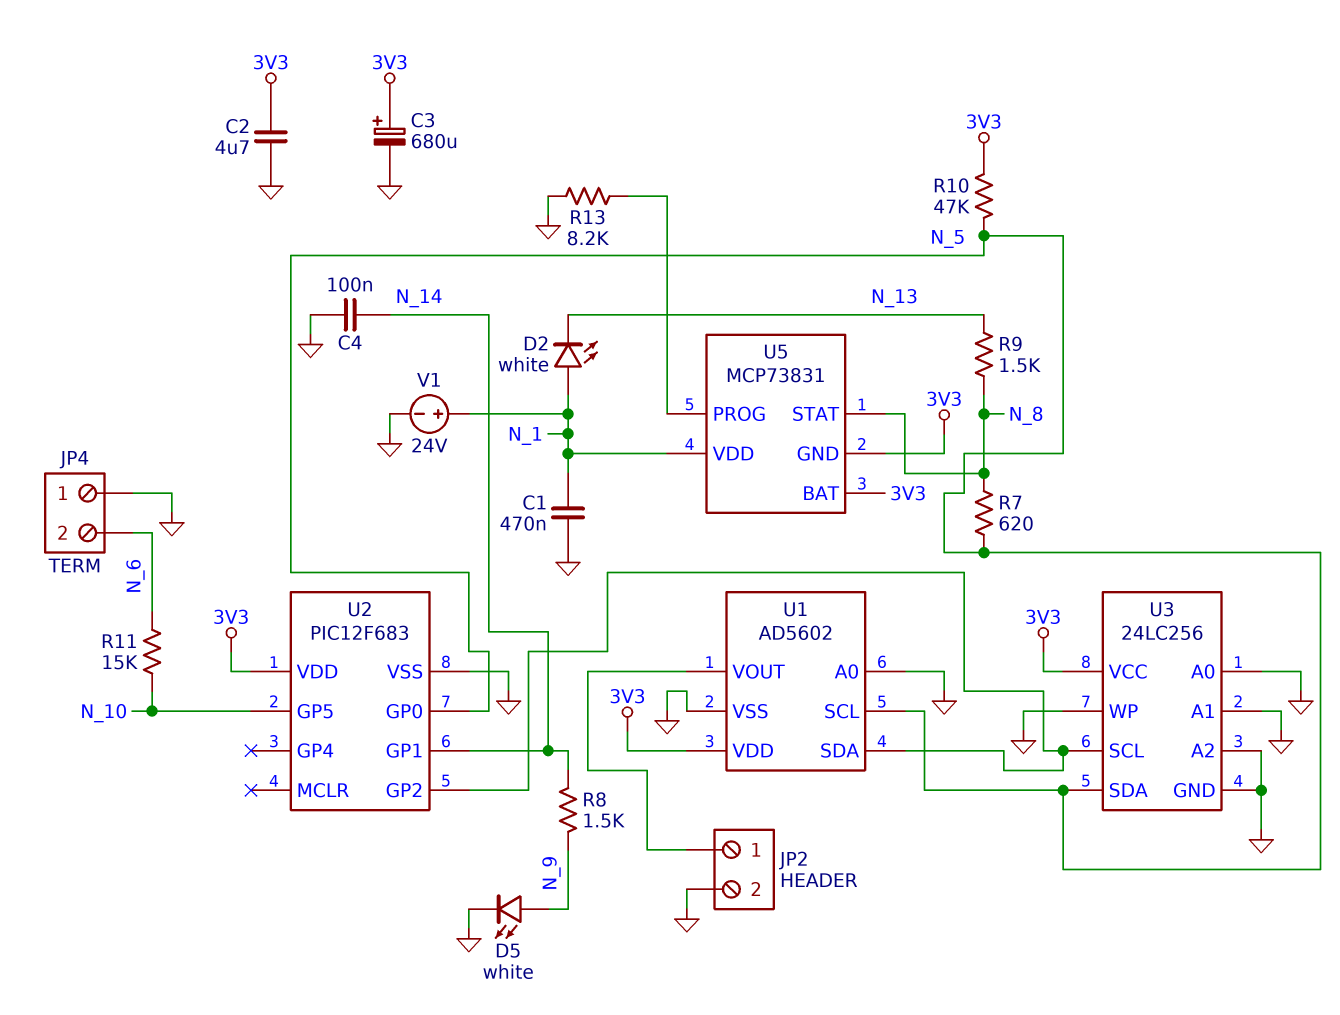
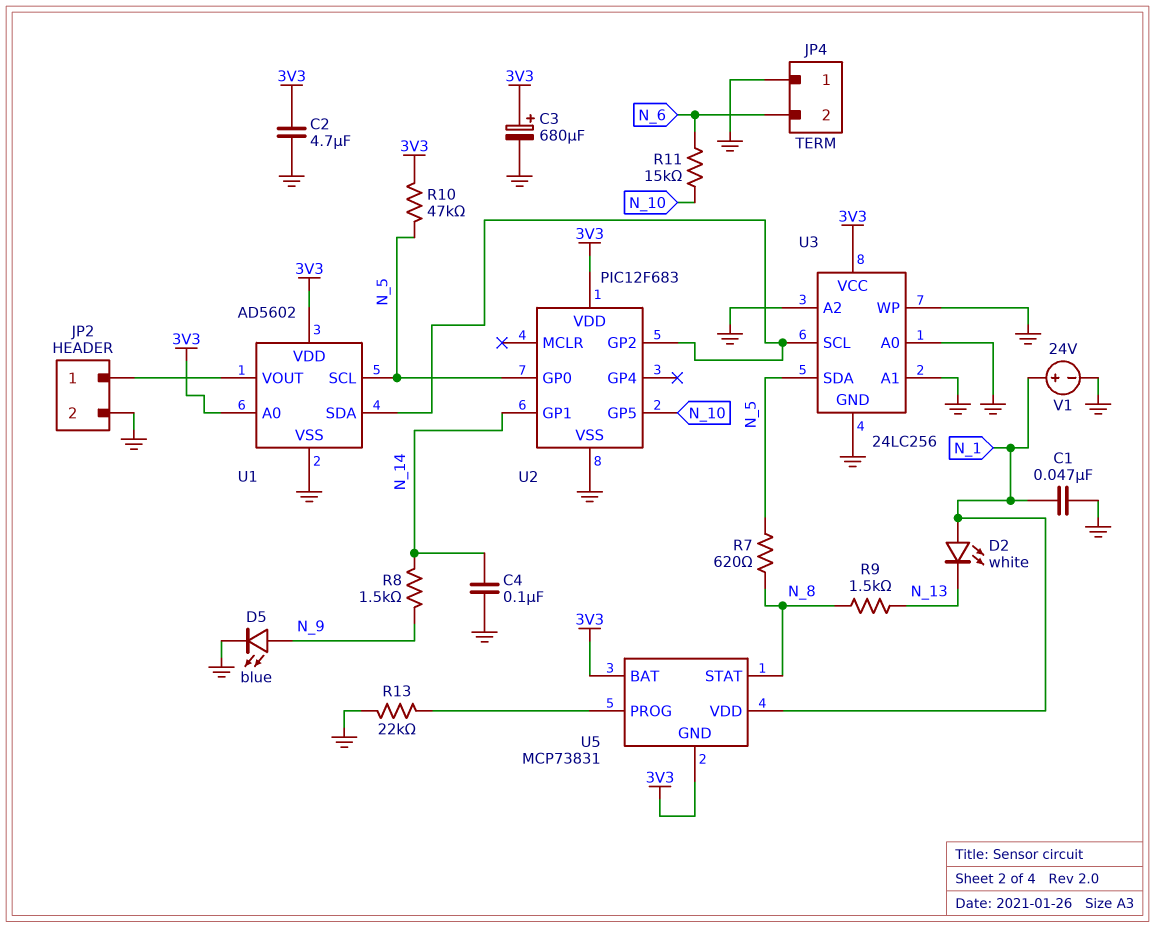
C1: 470nF (GND, N_1) -> 47nF (GND, N_1)
D5: LED white (A N_9, K GND) -> LED blue (A N_9, K GND)
R13: 8.2k (GND, U5/PROG) -> 22k (GND, U5/PROG)
U1 pin A0: GND -> 3V3

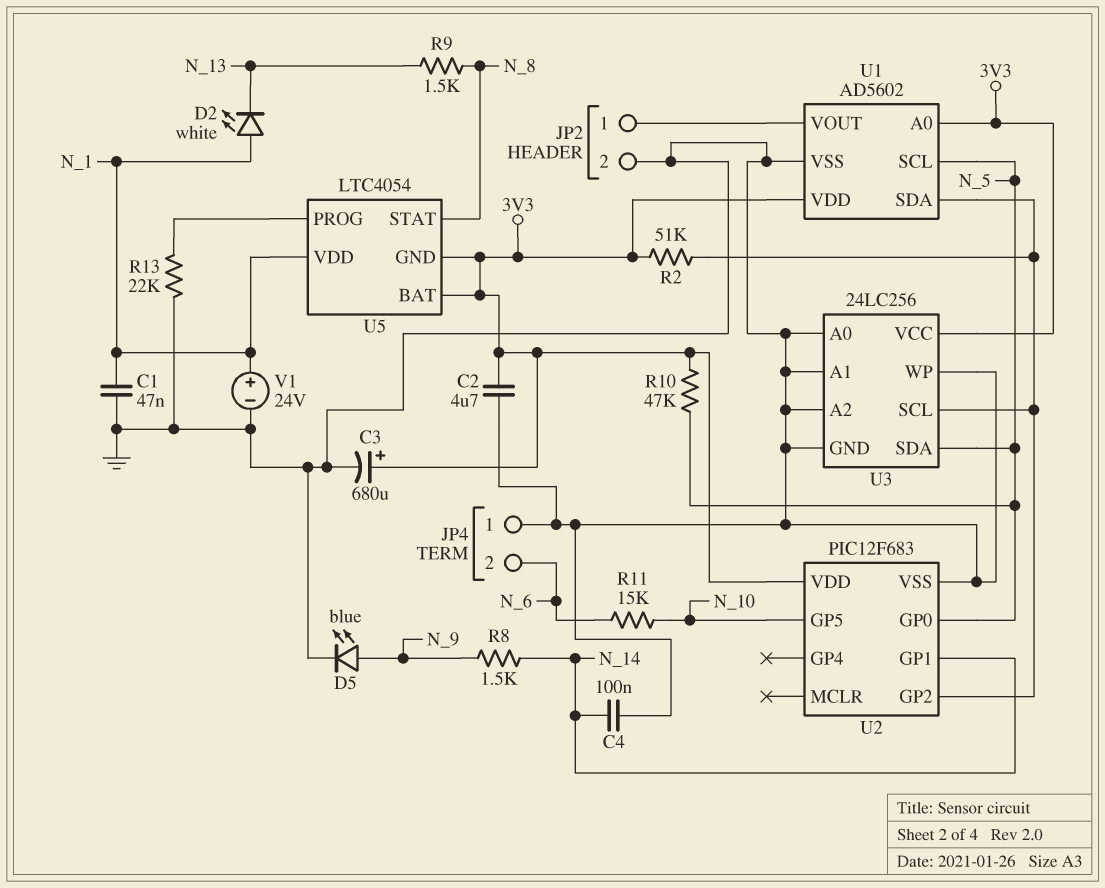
R2: none -> 51k (3V3, U1/SDA)
R7: 620 (N_5, N_8) -> none
U5: MCP73831 -> LTC4054

